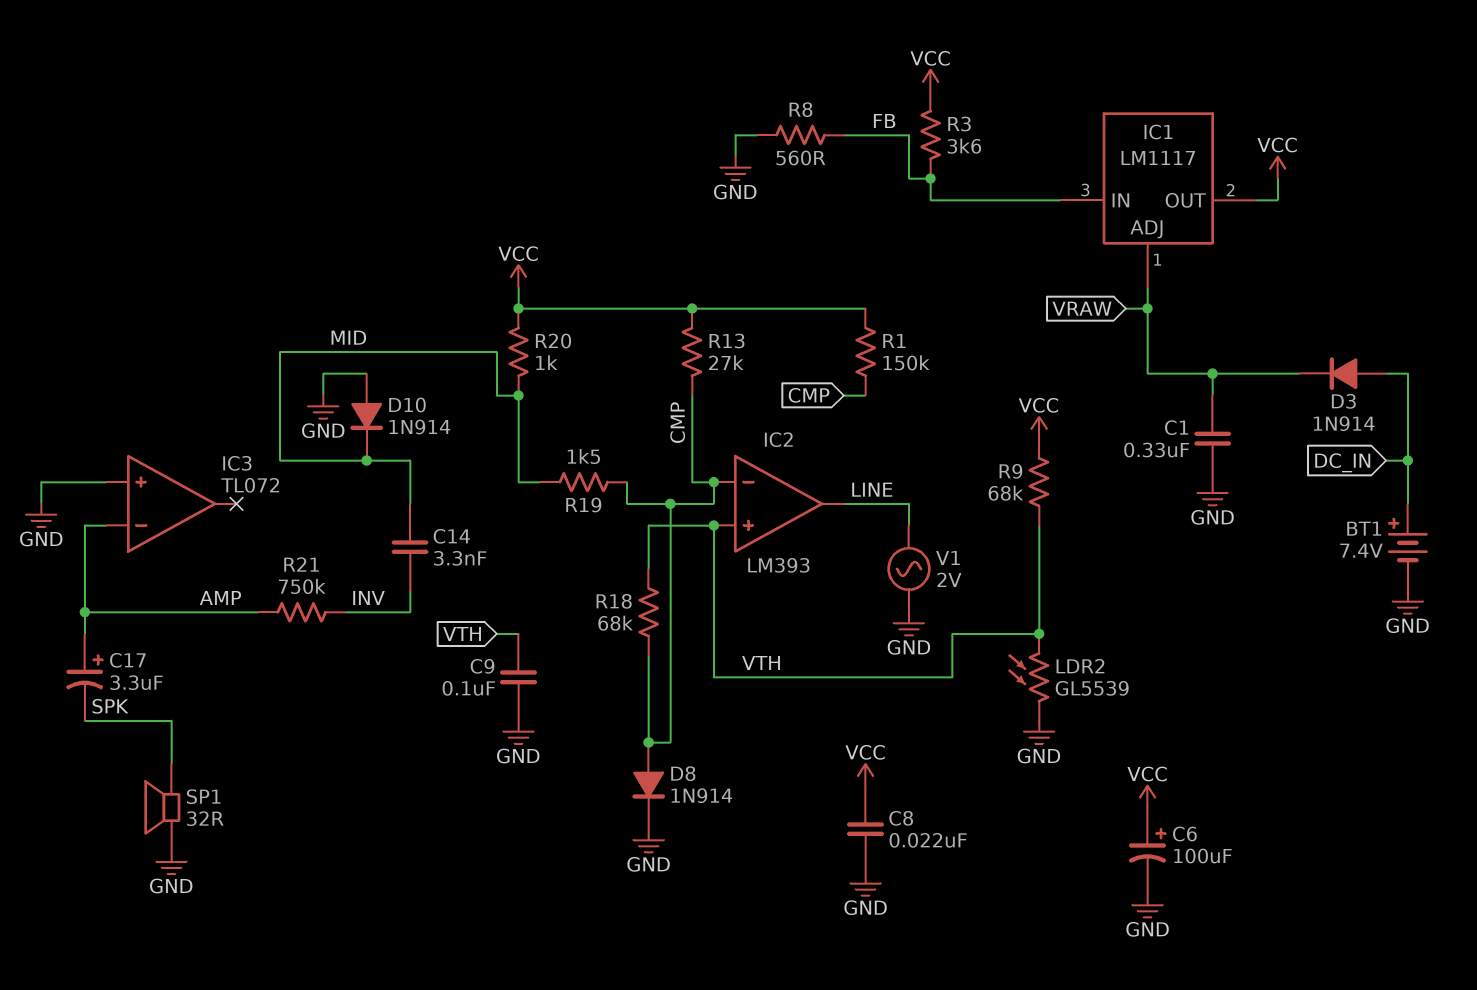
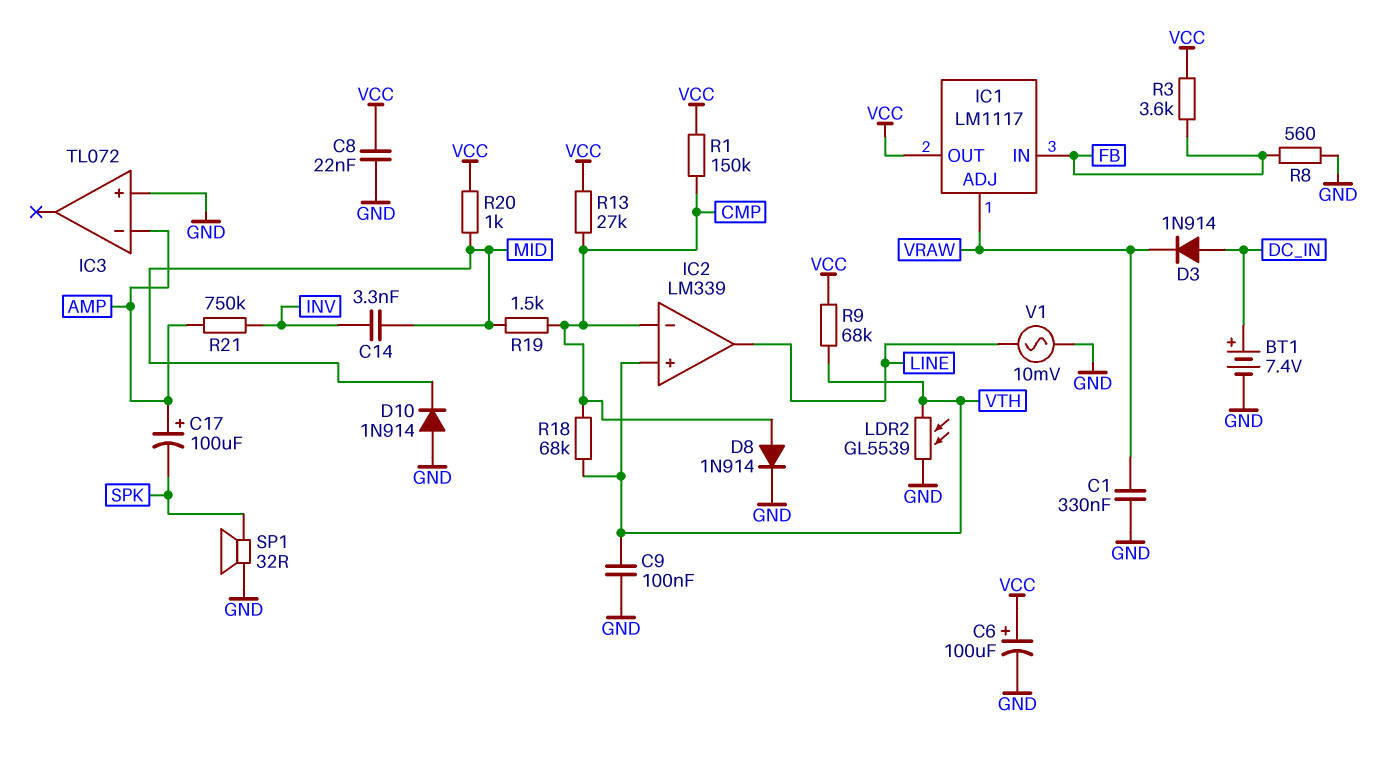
C17: 3.3uF (plus AMP, minus SPK) -> 100uF (plus AMP, minus SPK)
IC2: LM393 -> LM339
V1: AC 2V (GND, LINE) -> AC 10mV (GND, LINE)

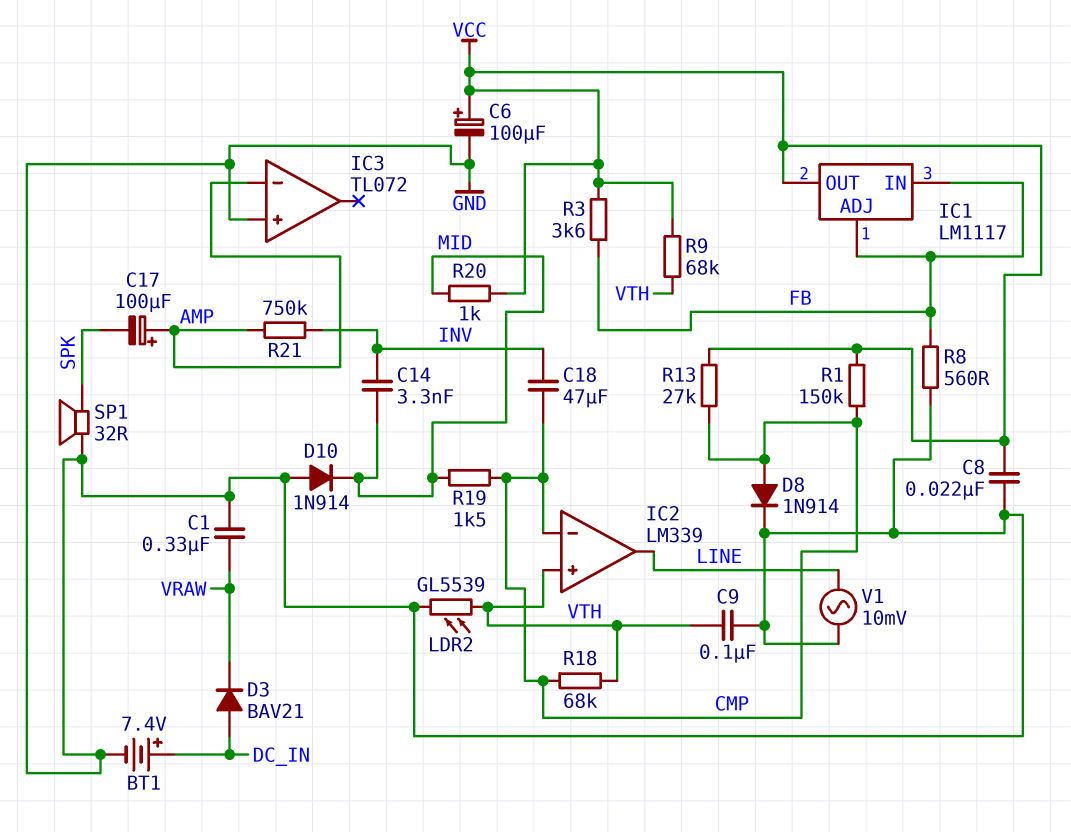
C18: none -> 47uF (CMP, INV)
D3: diode 1N914 (A DC_IN, K VRAW) -> diode BAV21 (A DC_IN, K VRAW)
IC1 pin ADJ: VRAW -> FB

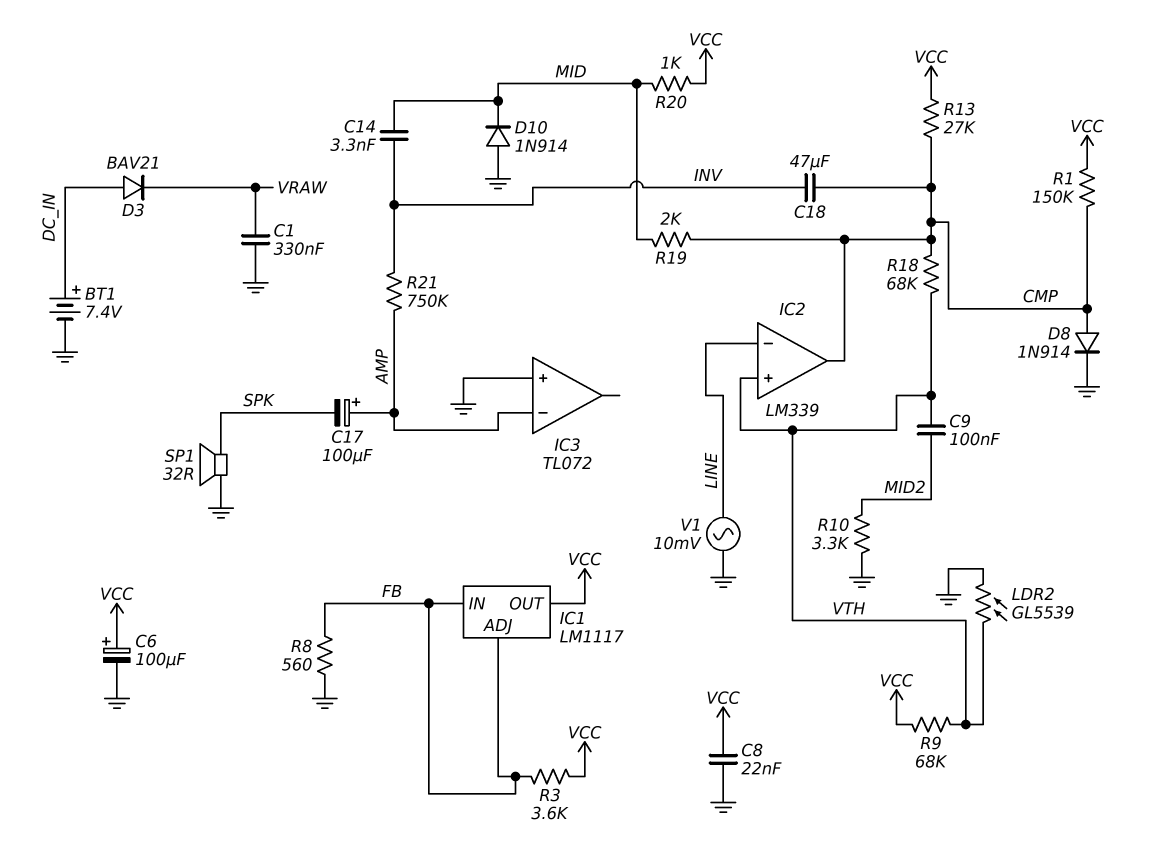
C9: 100nF (GND, VTH) -> 100nF (MID2, VTH)
IC2 pin in-: CMP -> LINE
IC2 pin out: LINE -> CMP
R10: none -> 3.3k (GND, MID2)
R19: 1.5k (CMP, MID) -> 2k (CMP, MID)

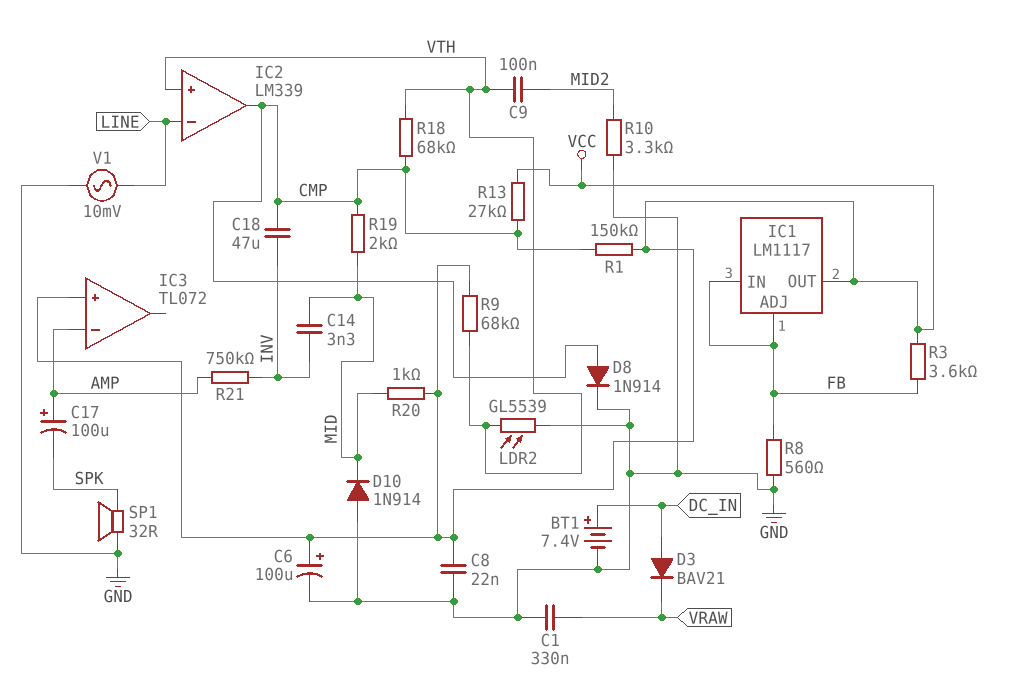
IC3 pin in+: GND -> VCC

